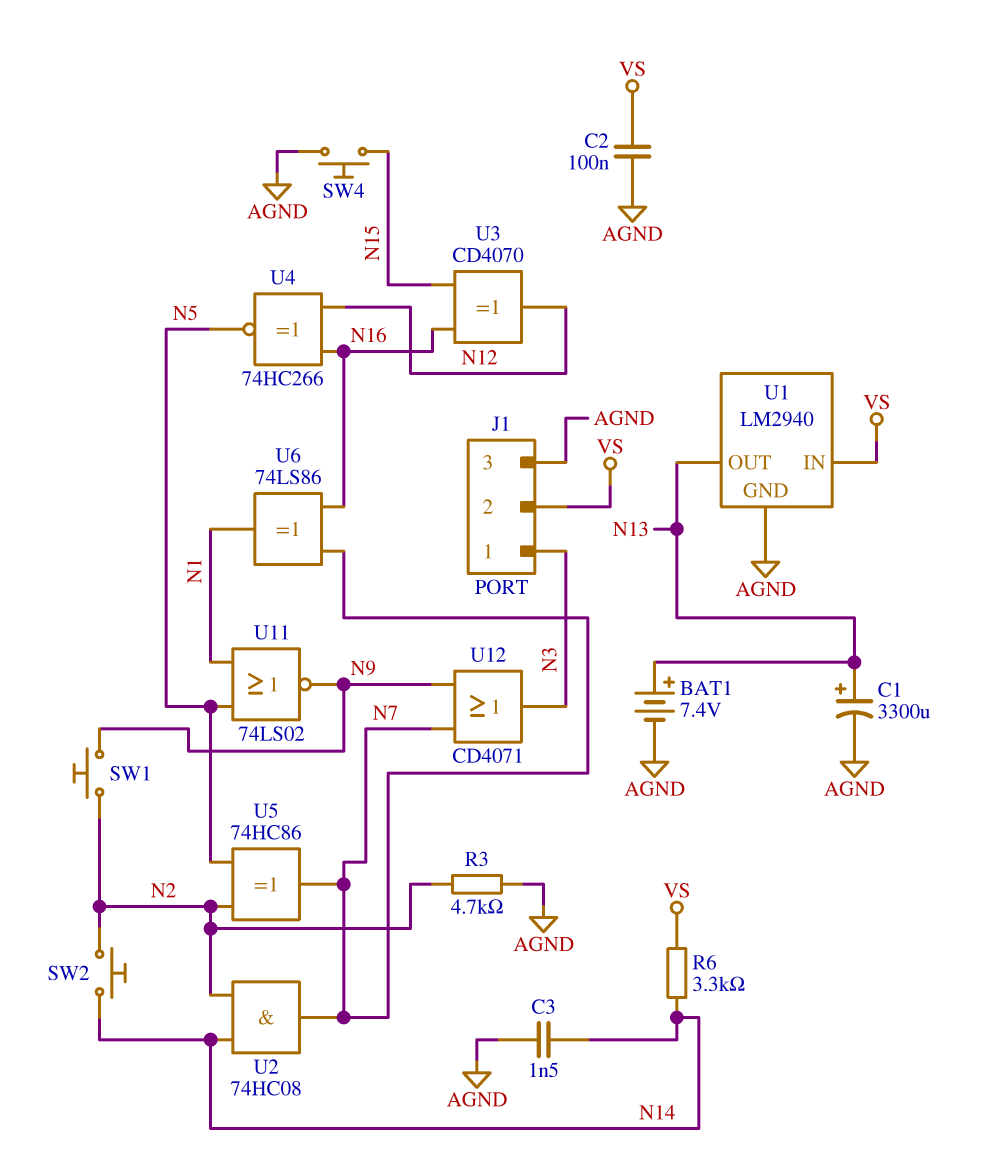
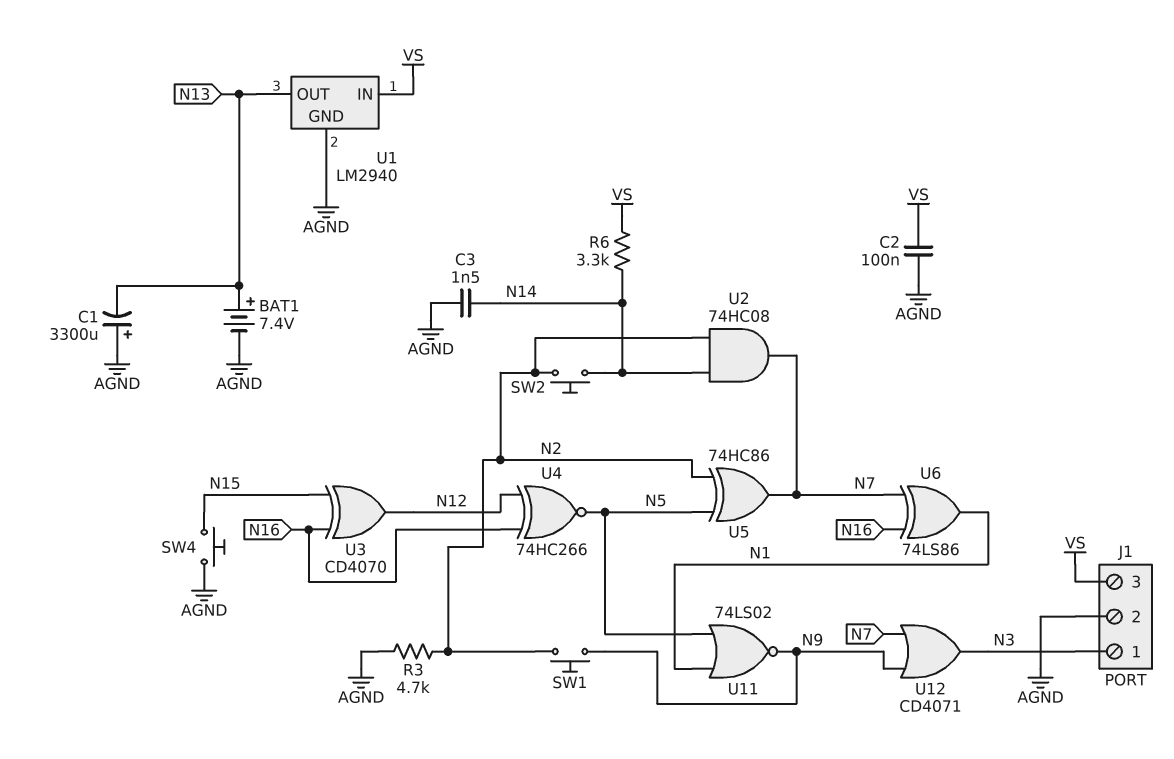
C1: 3300uF (plus N13, minus AGND) -> 3300uF (plus AGND, minus N13)
J1 pin 2: VS -> AGND
J1 pin 3: AGND -> VS

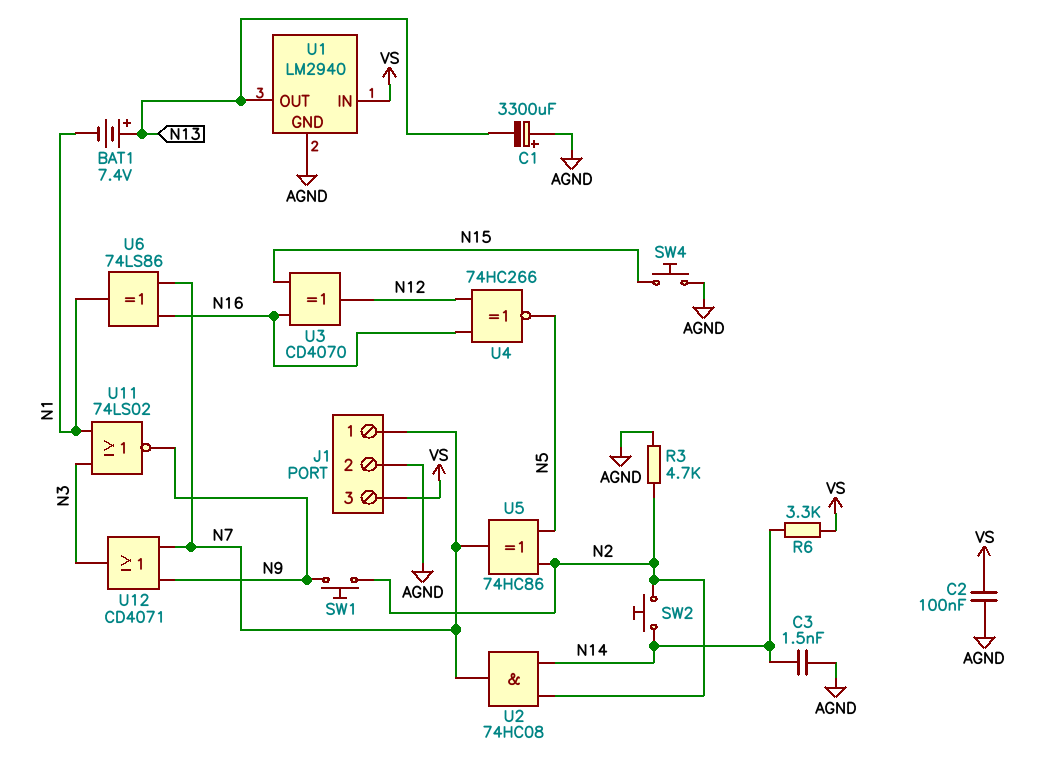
BAT1: 7.4V (plus N13, minus AGND) -> 7.4V (plus N13, minus N1)
J1 pin 1: N3 -> N7
U11: NOR 74LS02 (in N1, in N5, out N9) -> NOR 74LS02 (in N1, in N3, out N9)

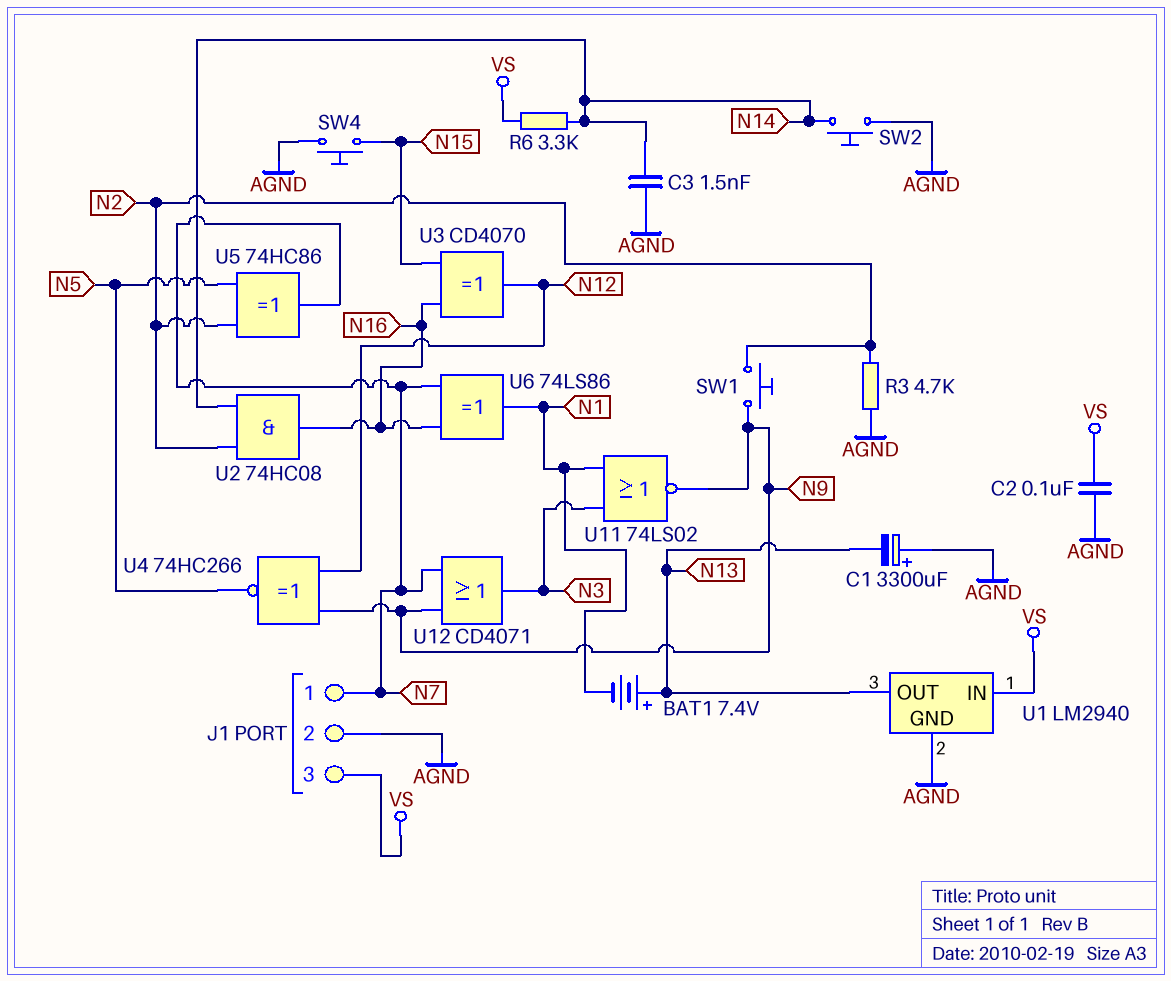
SW2: button (N2, N14) -> button (AGND, N14)
U2: AND 74HC08 (in N2, in N14, out N7) -> AND 74HC08 (in N2, in N14, out N16)
U4: XNOR 74HC266 (in N12, in N16, out N5) -> XNOR 74HC266 (in N9, in N12, out N5)

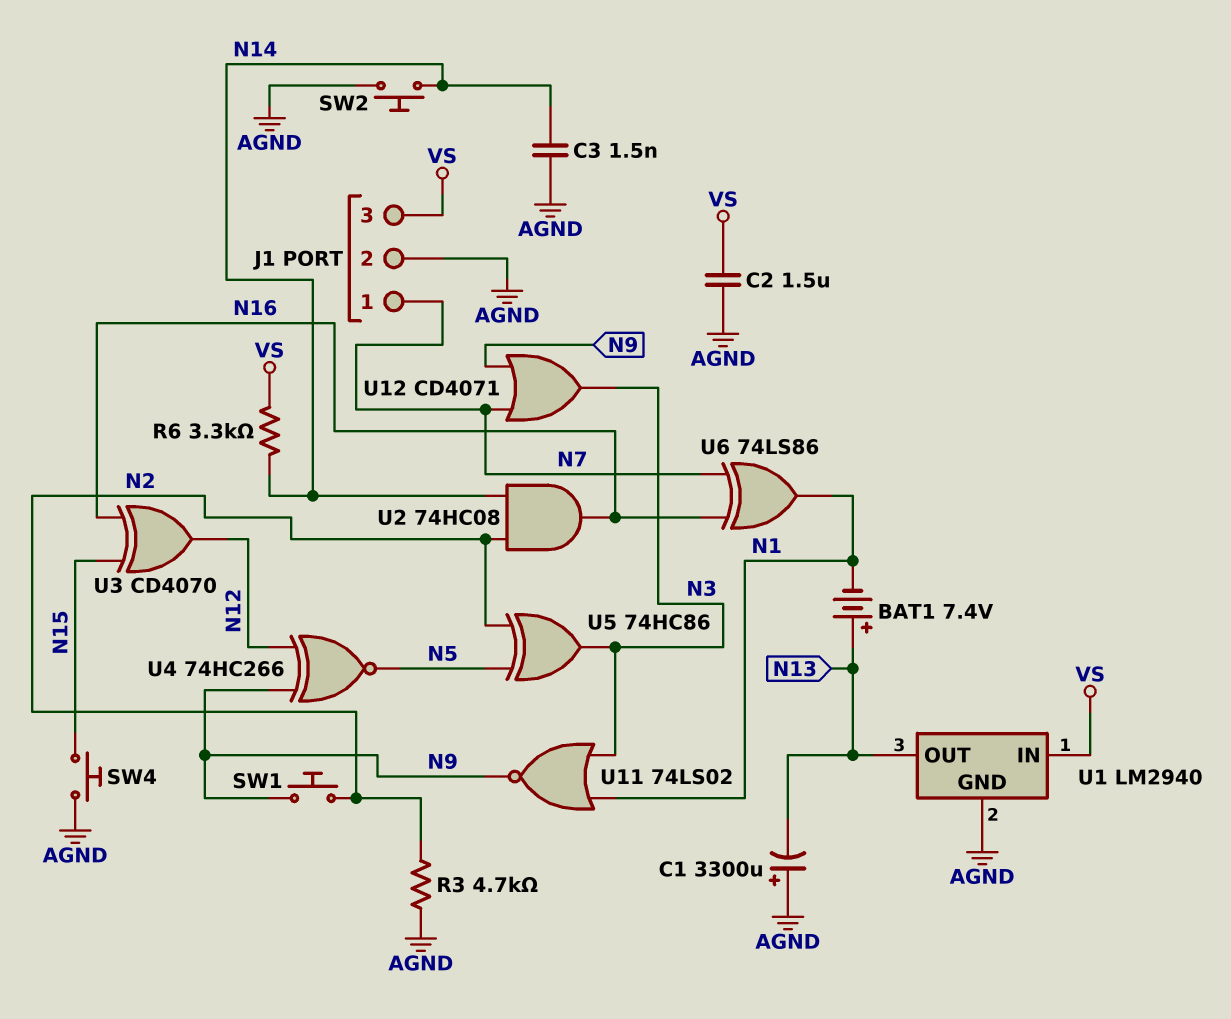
C2: 100nF (AGND, VS) -> 1.5uF (AGND, VS)
U5: XOR 74HC86 (in N2, in N5, out N7) -> XOR 74HC86 (in N2, in N5, out N3)

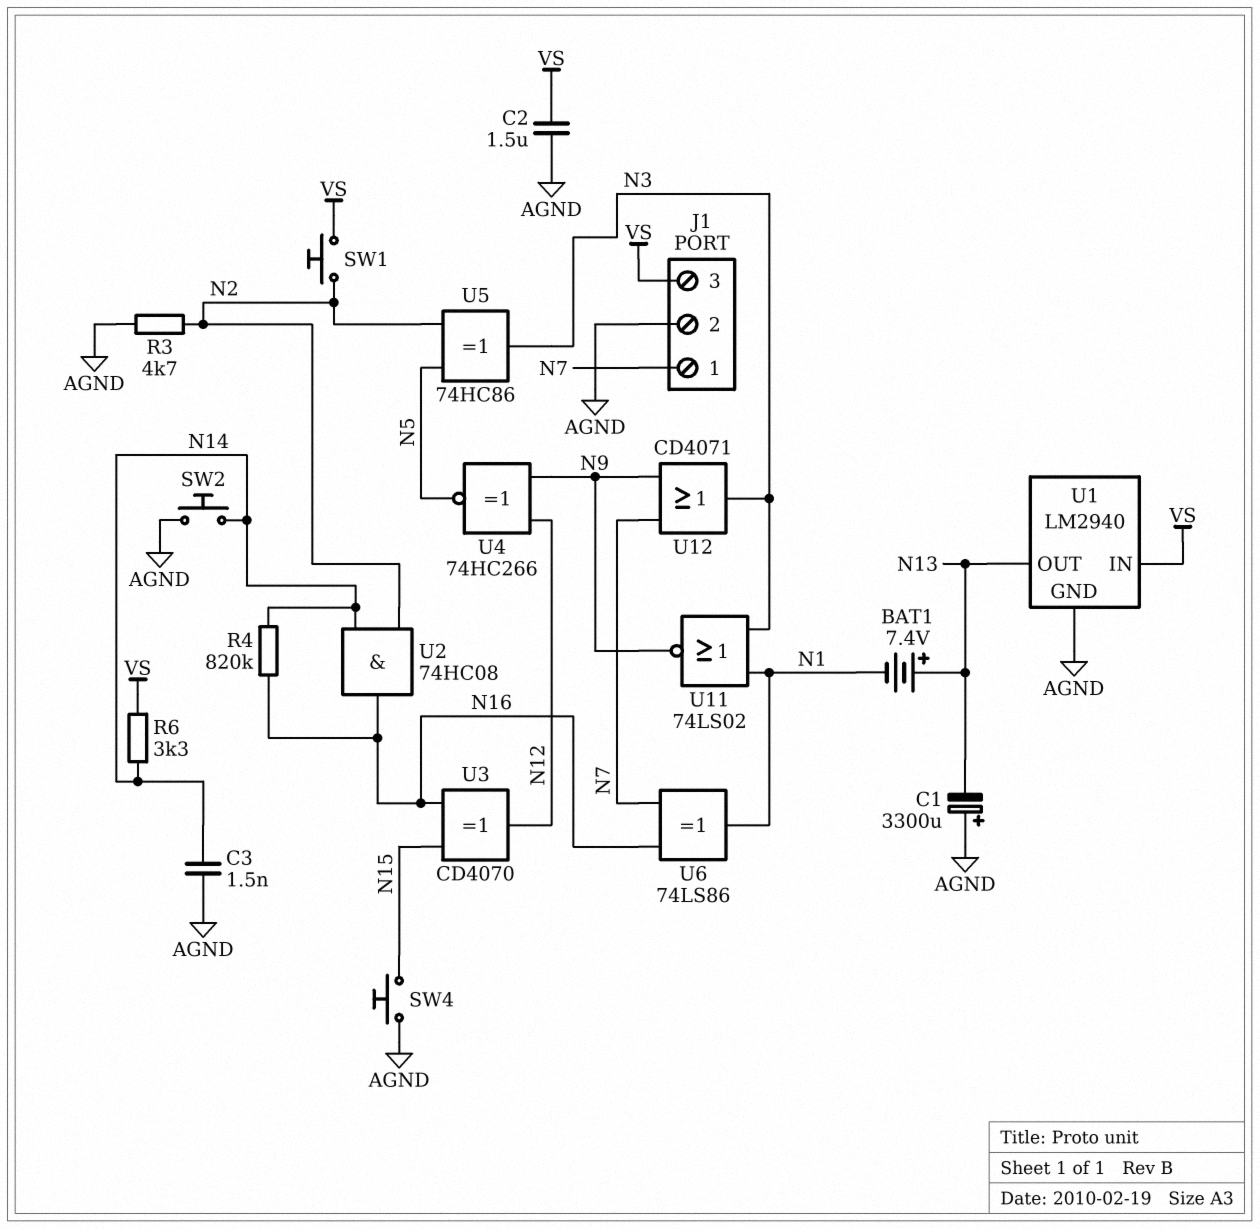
R4: none -> 820k (N14, N16)
SW1: button (N2, N9) -> button (N2, VS)

